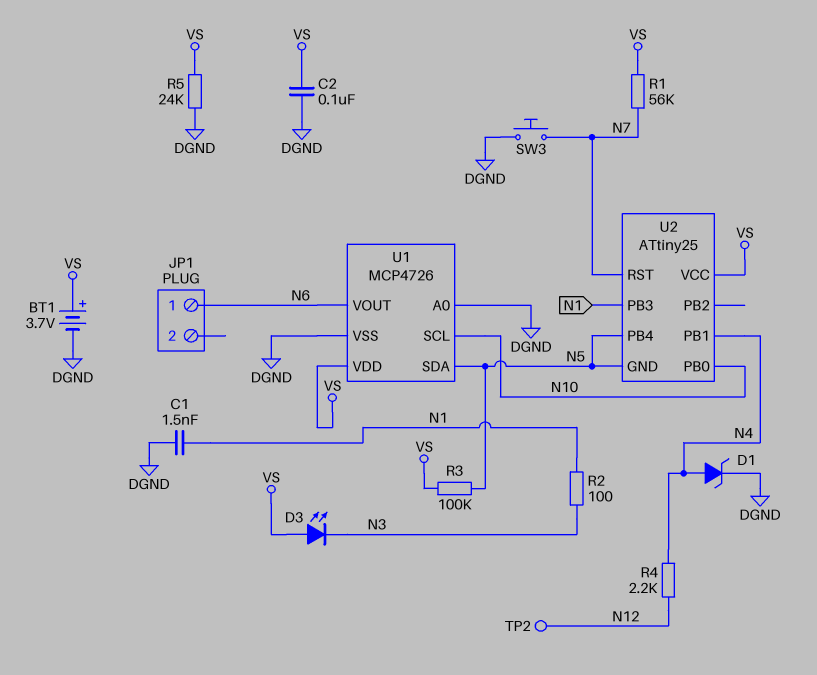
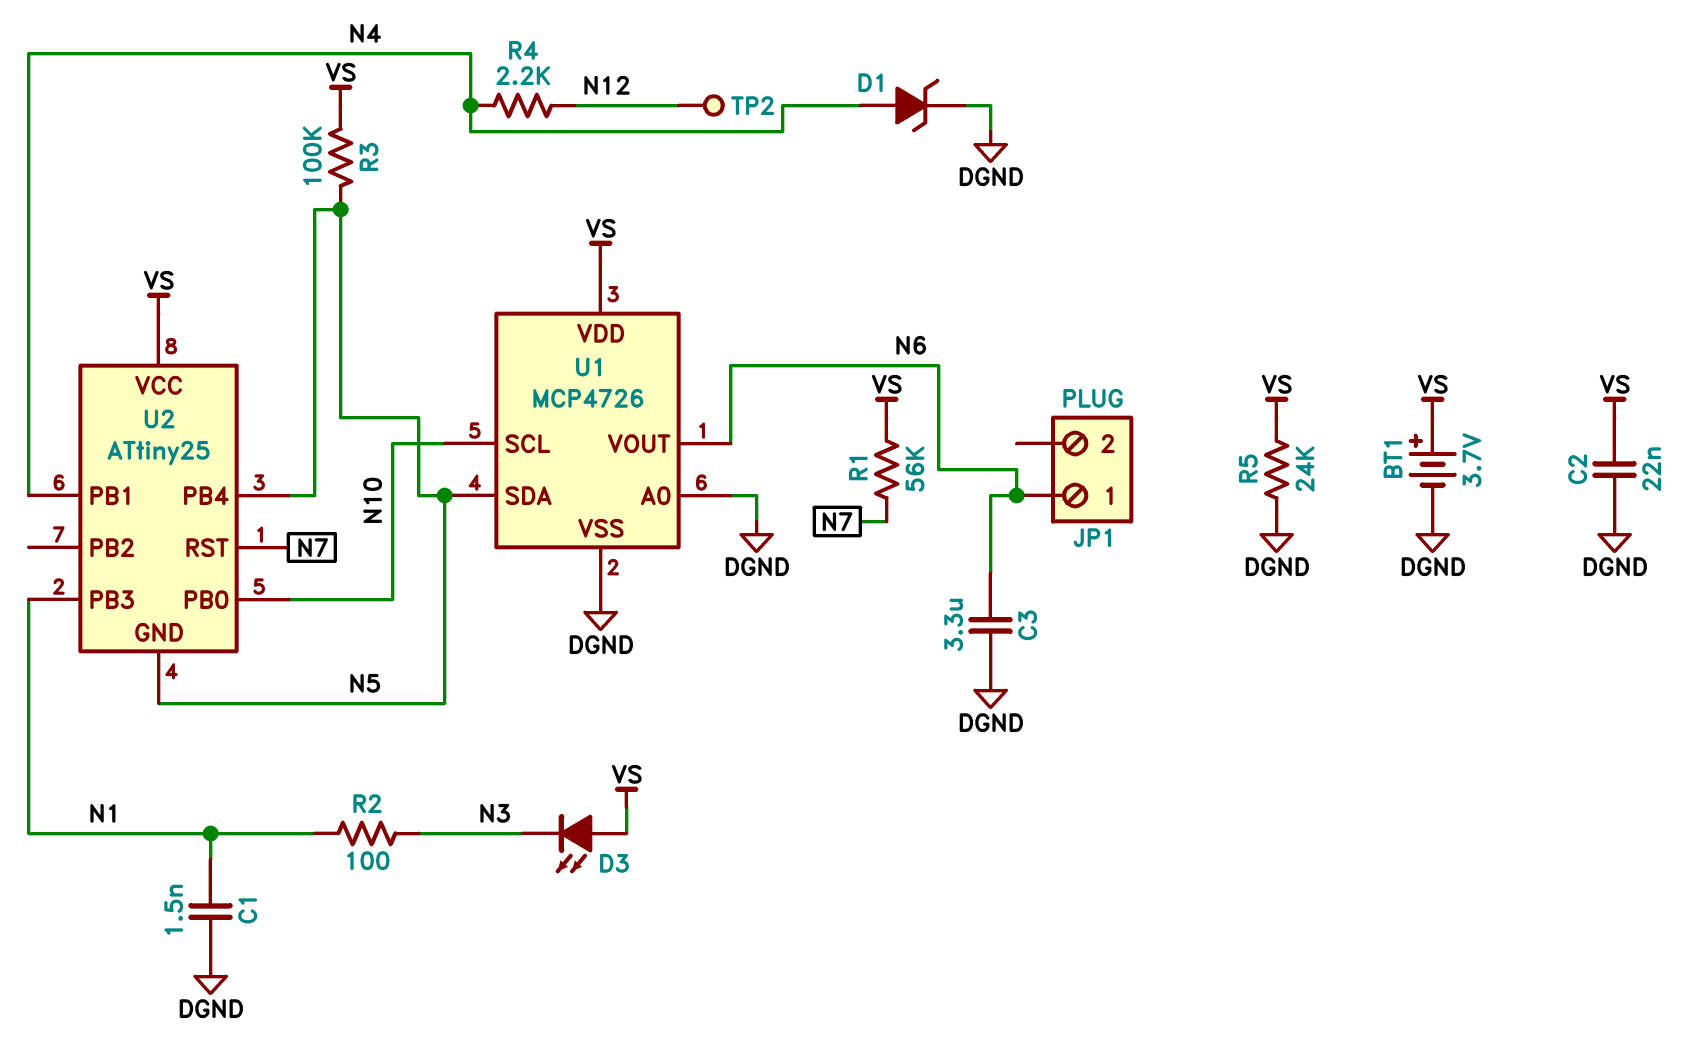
C2: 100nF (DGND, VS) -> 22nF (DGND, VS)
C3: none -> 3.3uF (DGND, N6)
SW3: button (DGND, N7) -> none

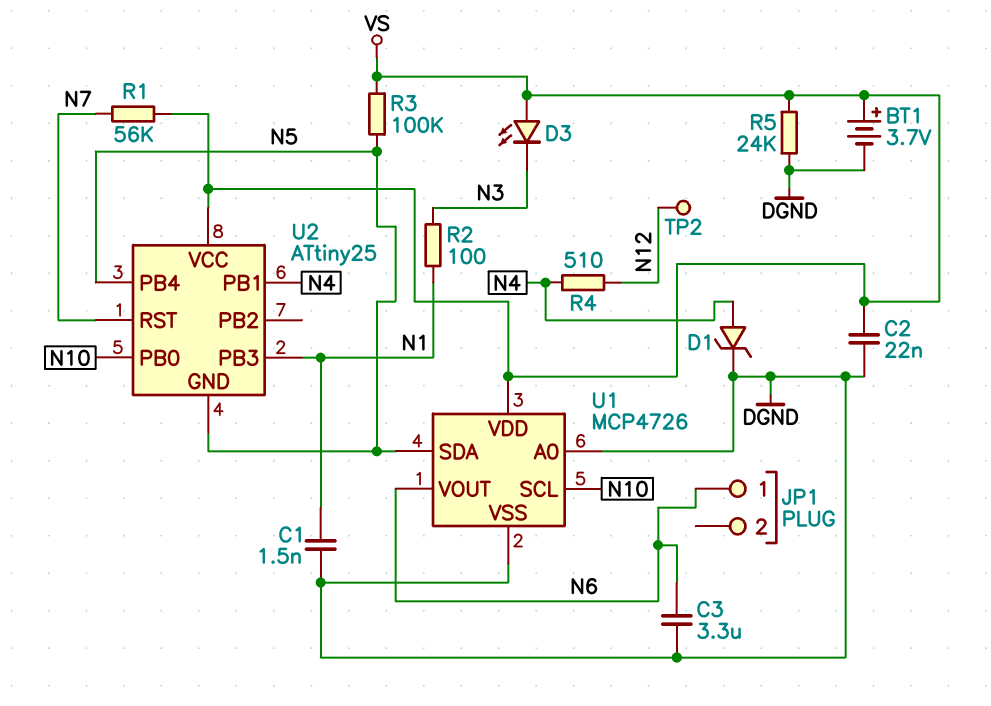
R4: 2.2k (N4, N12) -> 510 (N4, N12)

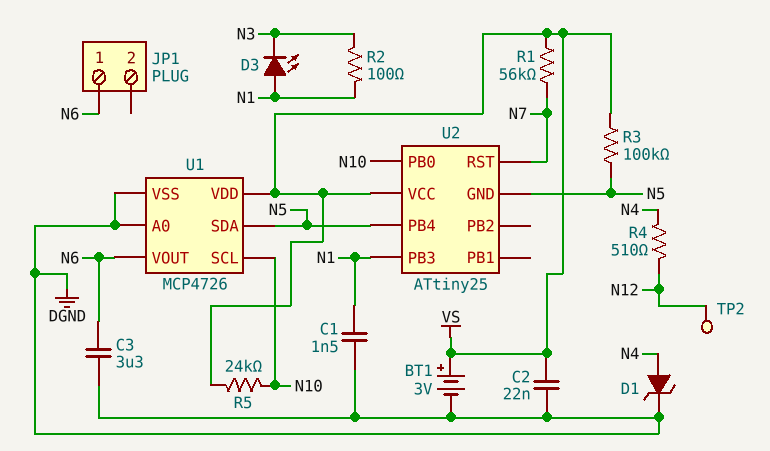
BT1: 3.7V (plus VS, minus DGND) -> 3V (plus VS, minus DGND)
D3: LED (A VS, K N3) -> LED (A N1, K N3)
R5: 24k (DGND, VS) -> 24k (N10, VS)
U2 pin PB1: N4 -> none

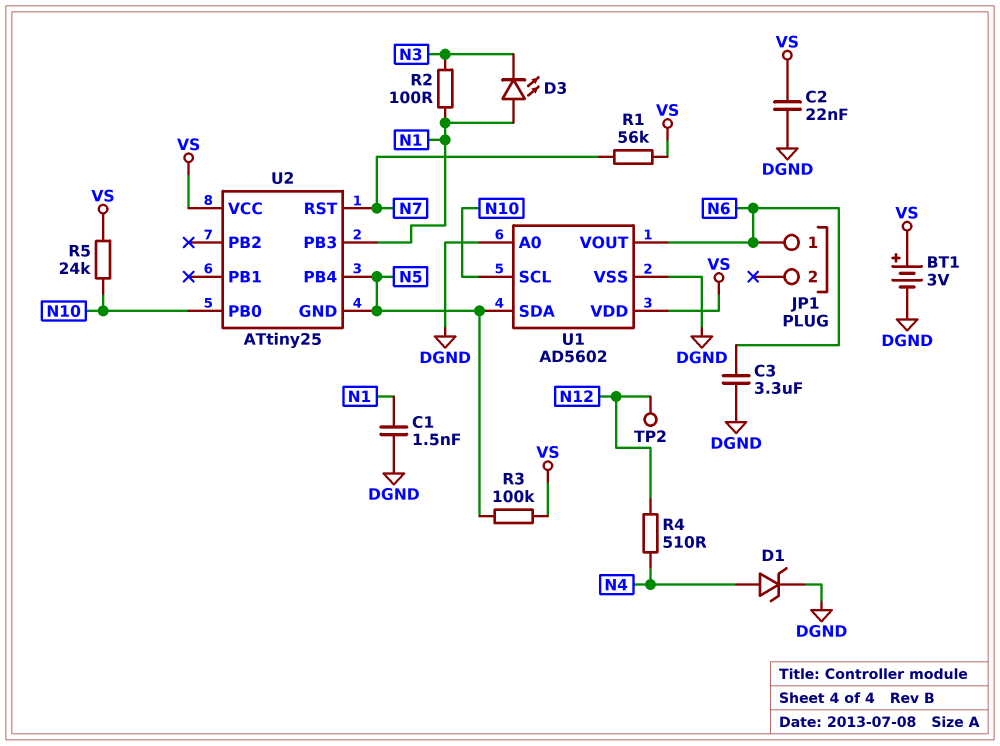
U1: MCP4726 -> AD5602

